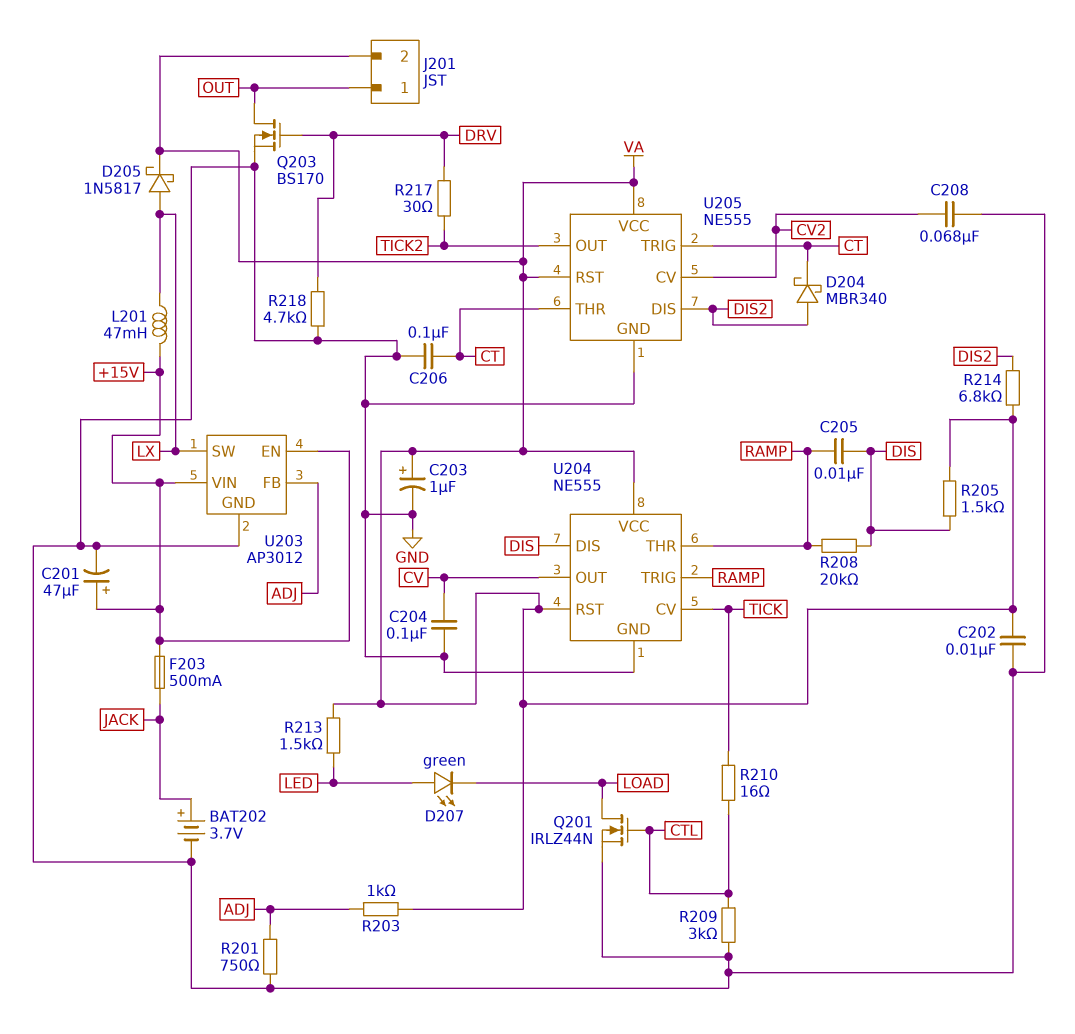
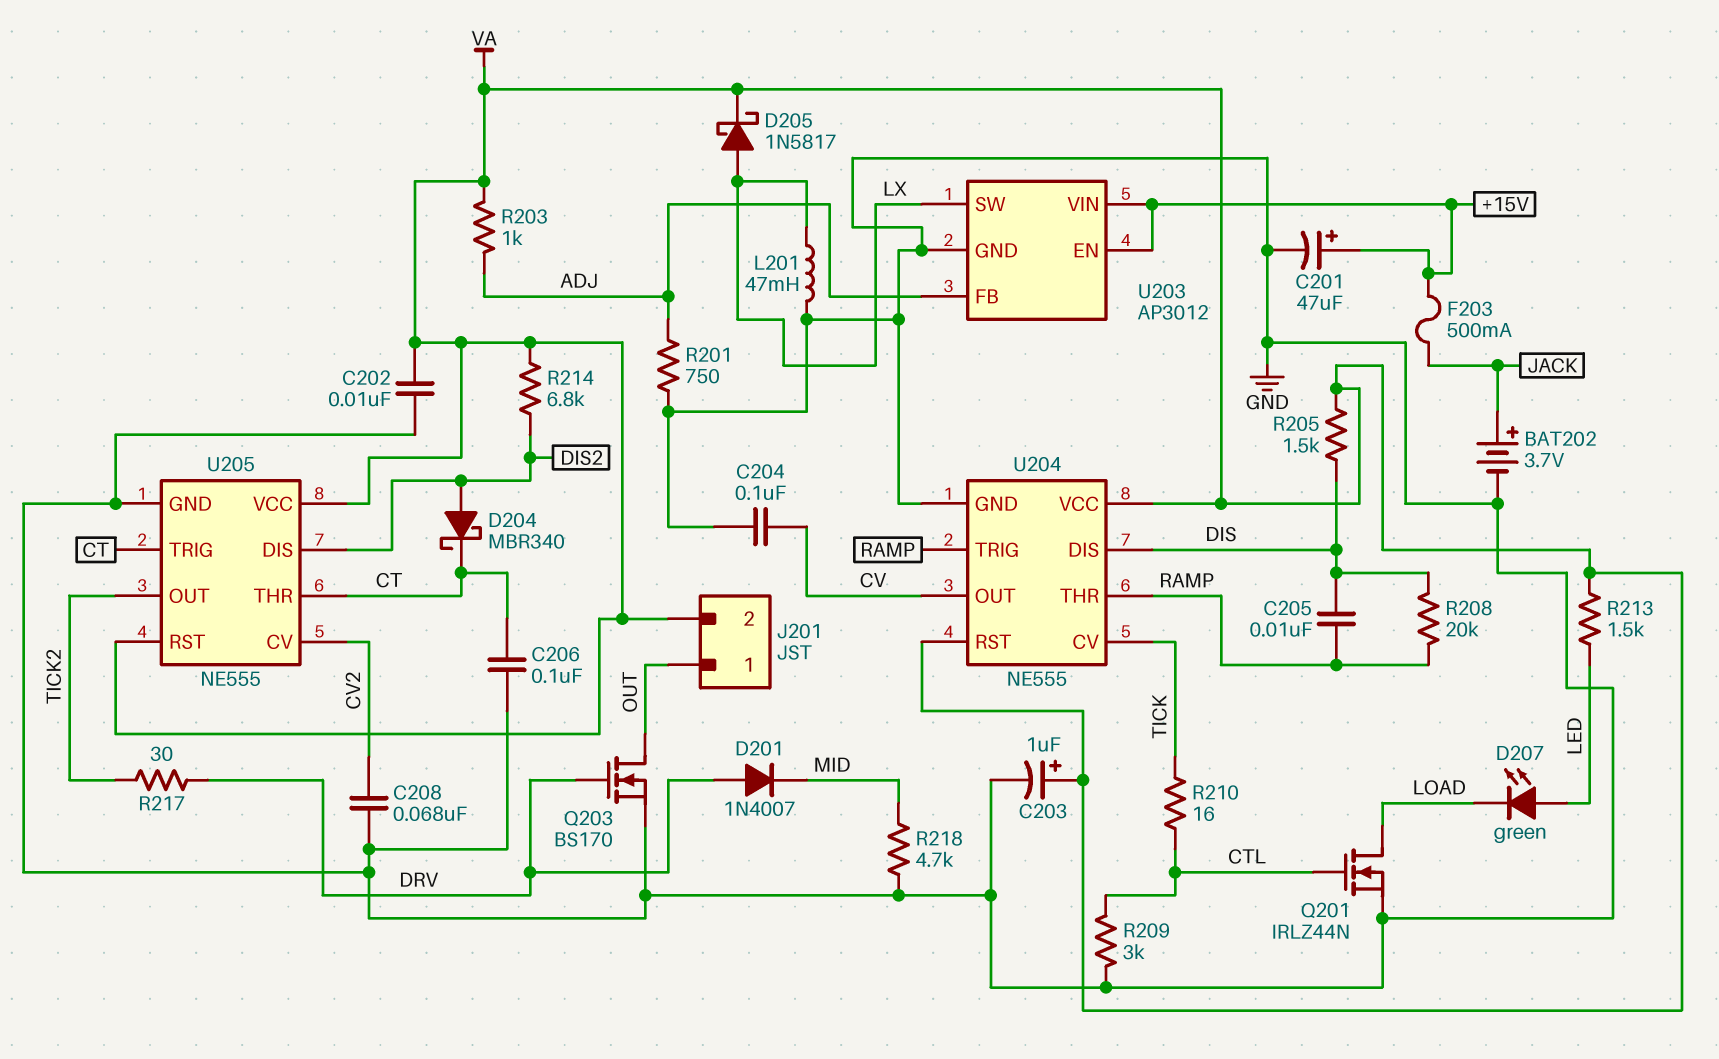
D201: none -> diode 1N4007 (A DRV, K MID)
L201: 47mH (+15V, LX) -> 47mH (GND, LX)
R218: 4.7k (DRV, GND) -> 4.7k (GND, MID)

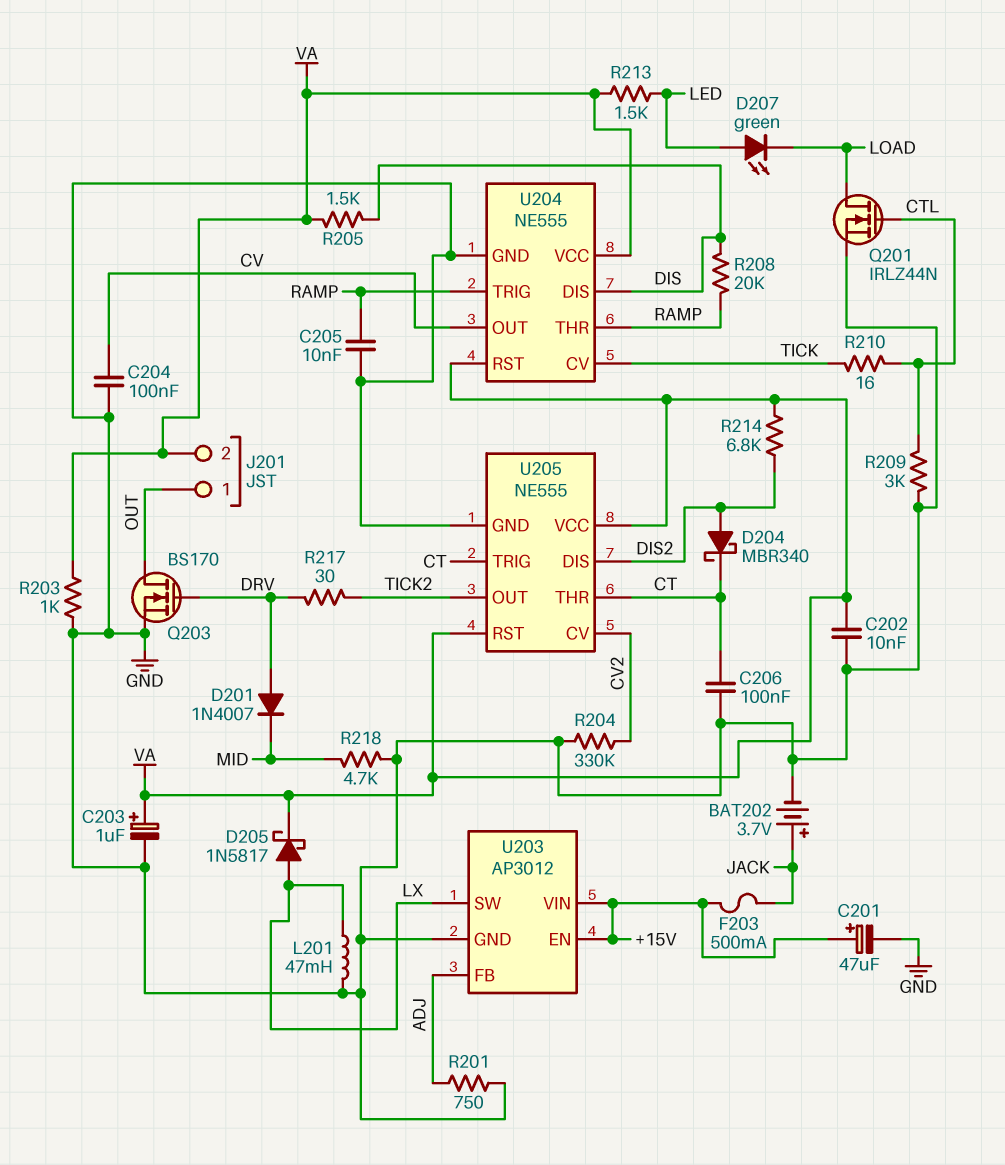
C205: 10nF (DIS, RAMP) -> 10nF (GND, RAMP)
C208: 68nF (CV2, GND) -> none
R203: 1k (ADJ, VA) -> 1k (GND, VA)
R204: none -> 330k (CV2, GND)

